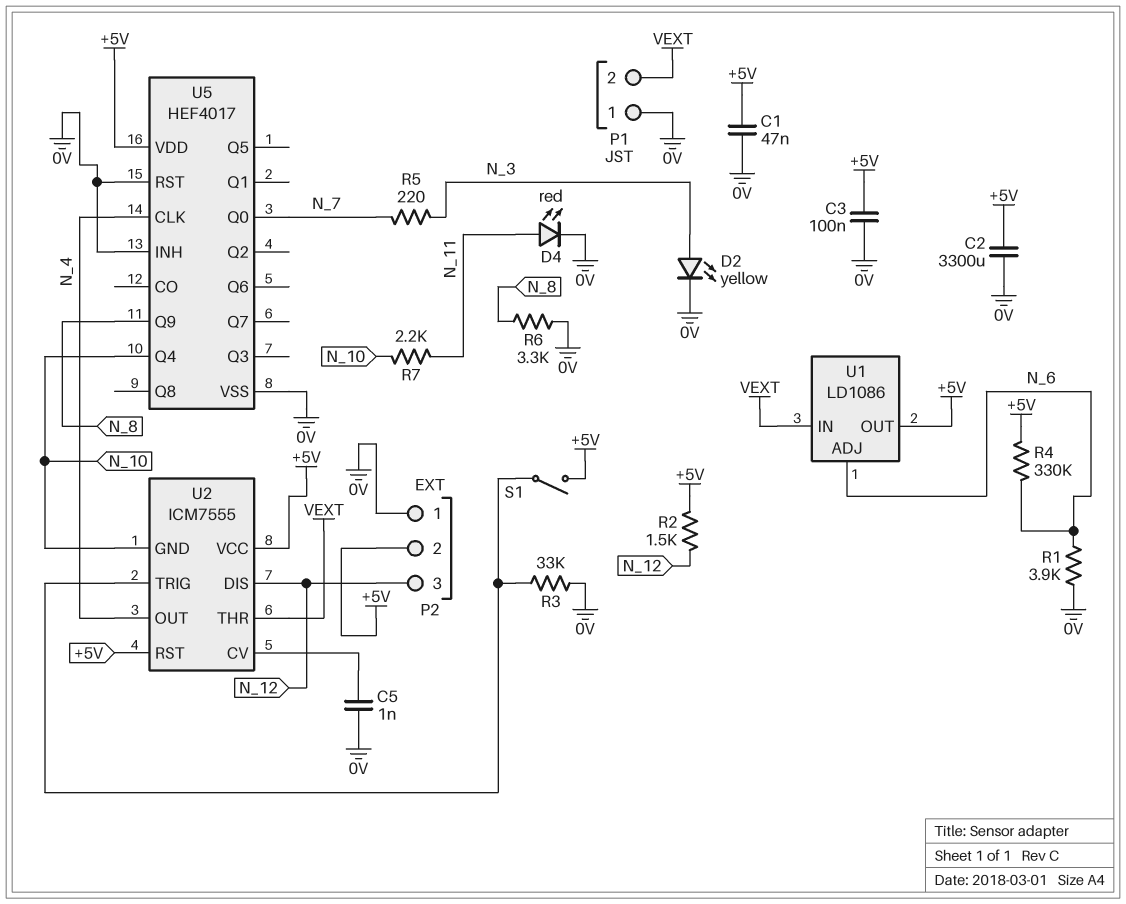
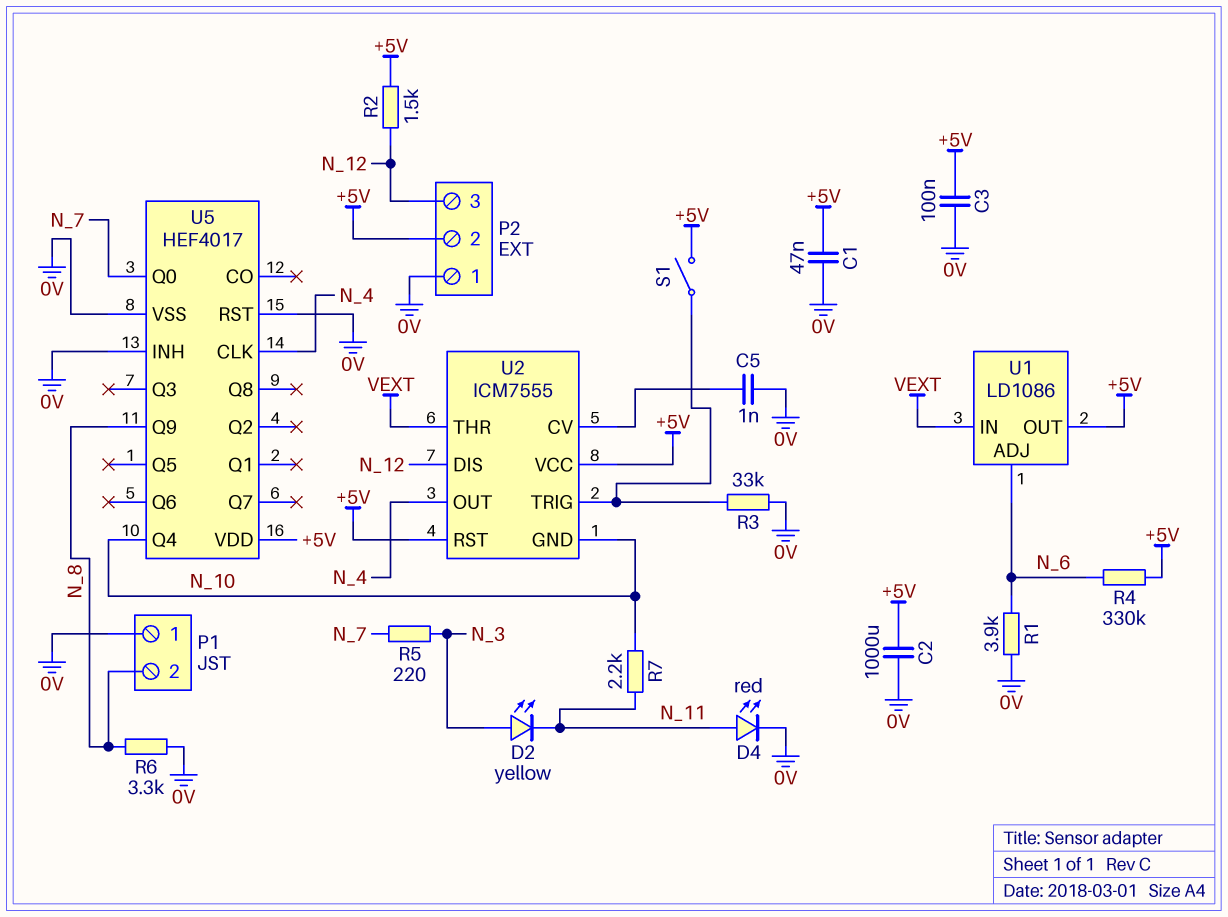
C2: 3300uF (+5V, 0V) -> 1000uF (+5V, 0V)
D2: LED yellow (A N_3, K 0V) -> LED yellow (A N_3, K N_11)
P1 pin 2: VEXT -> N_8

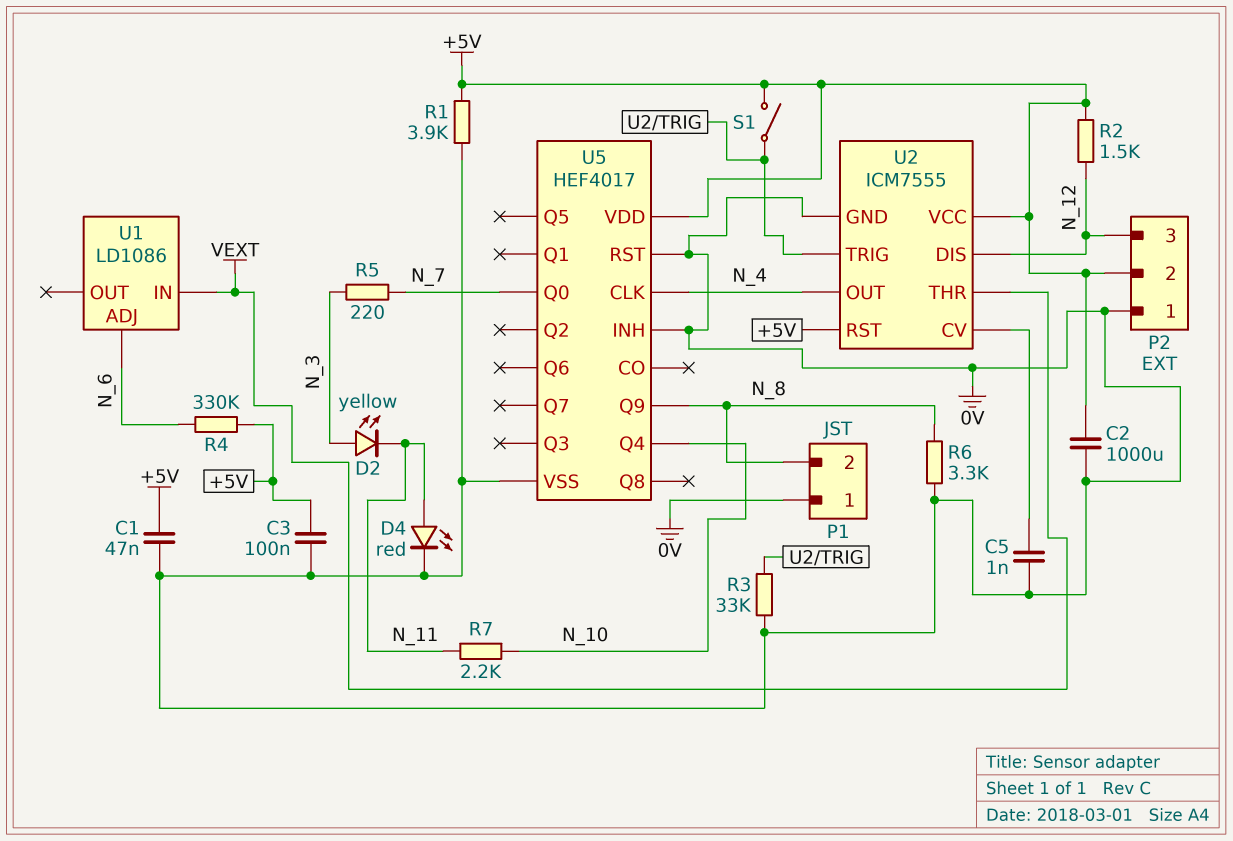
R1: 3.9k (0V, N_6) -> 3.9k (+5V, 0V)
U1 pin OUT: +5V -> none
U2 pin GND: N_10 -> 0V

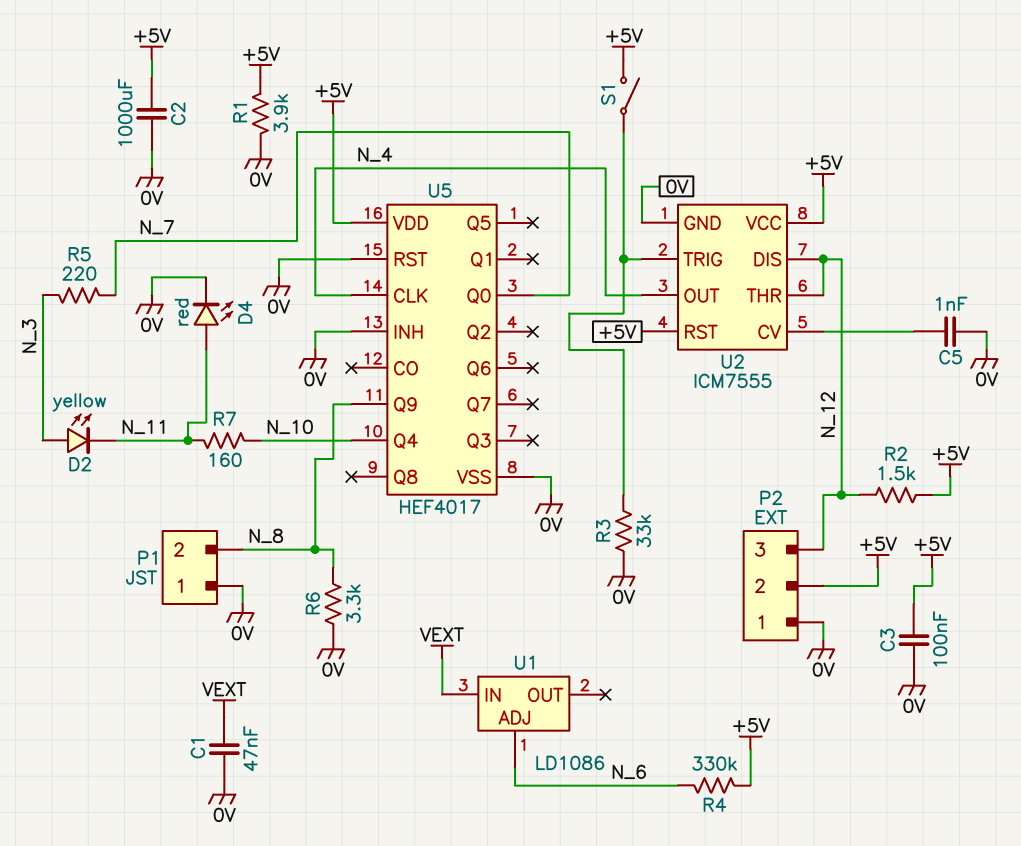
C1: 47nF (+5V, 0V) -> 47nF (0V, VEXT)
R7: 2.2k (N_10, N_11) -> 160 (N_10, N_11)
U2 pin THR: VEXT -> N_12

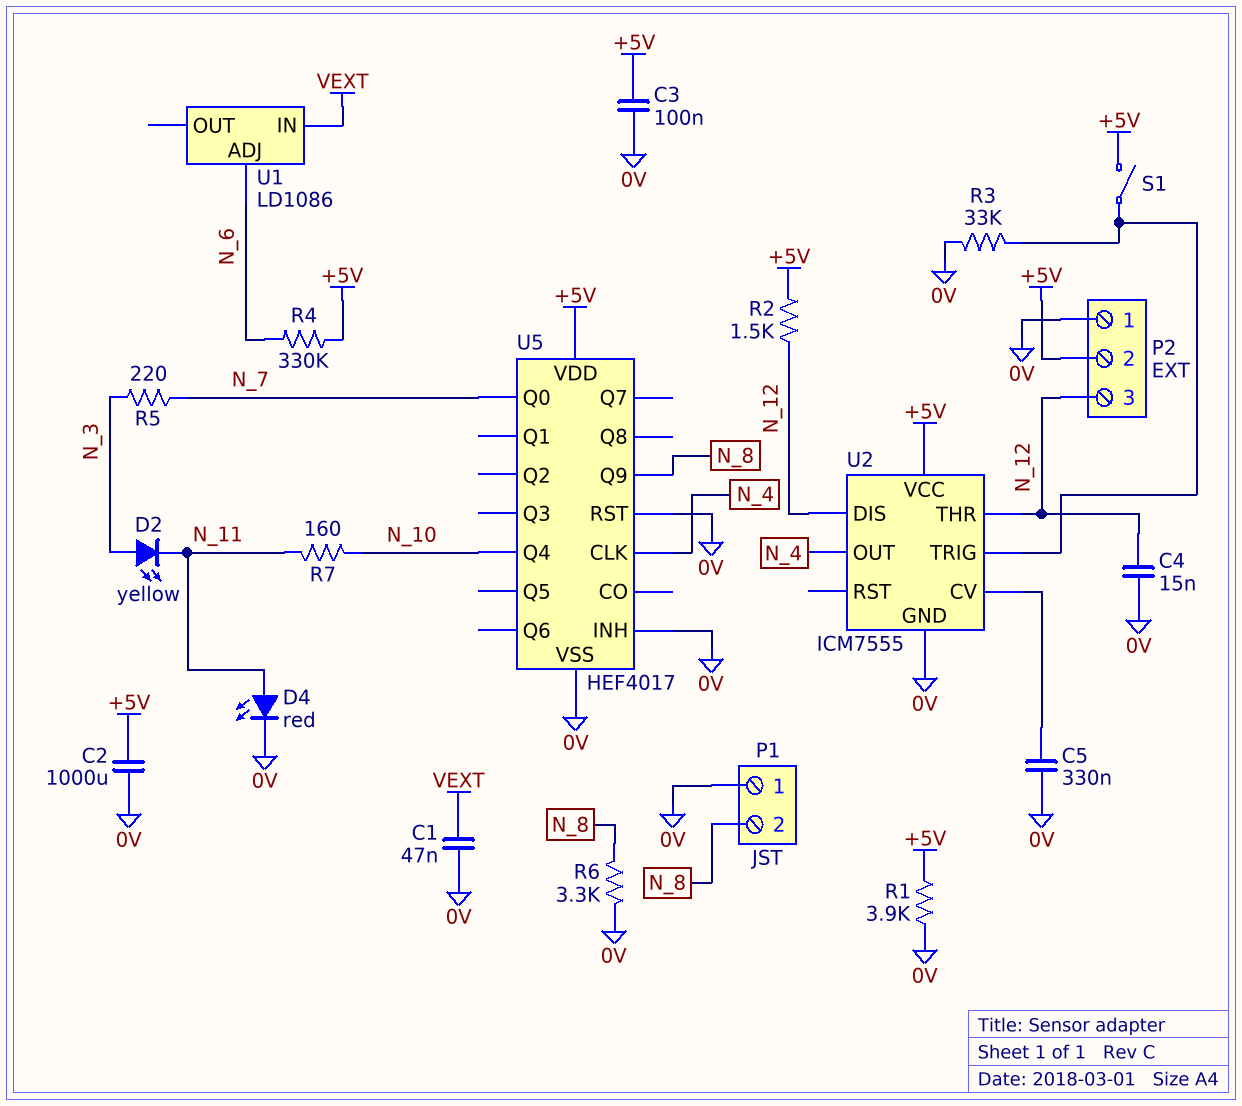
C4: none -> 15nF (0V, N_12)
C5: 1nF (0V, U2/CV) -> 330nF (0V, U2/CV)
U2 pin RST: +5V -> none

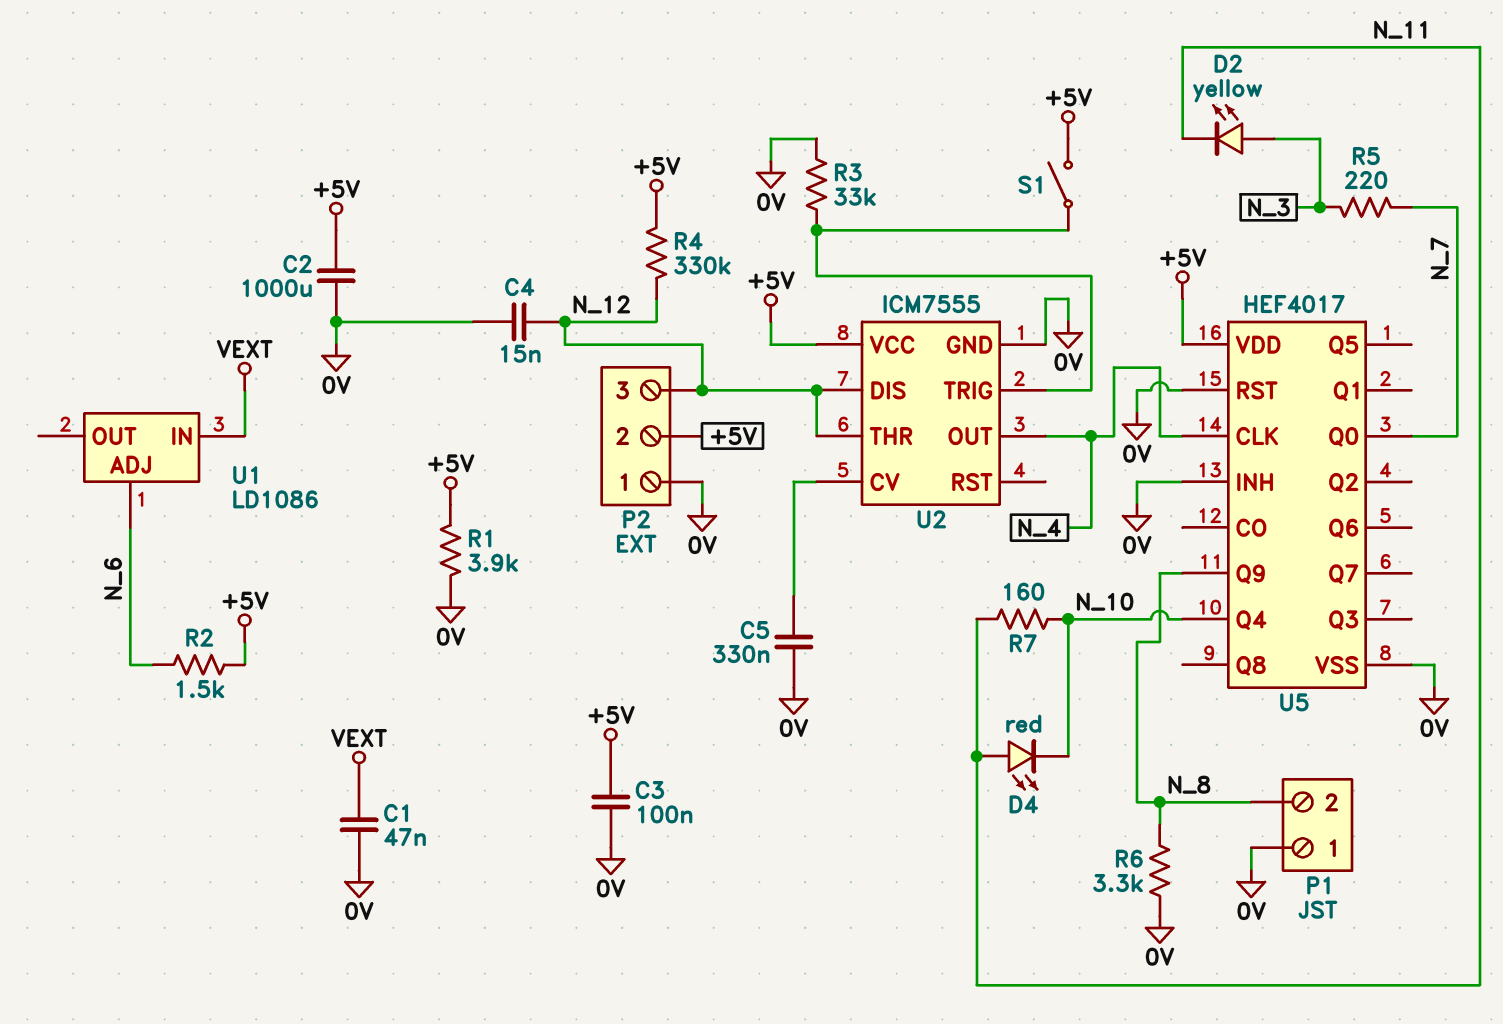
D4: LED red (A N_11, K 0V) -> LED red (A N_11, K N_10)
R2: 1.5k (+5V, N_12) -> 1.5k (+5V, N_6)
R4: 330k (+5V, N_6) -> 330k (+5V, N_12)

